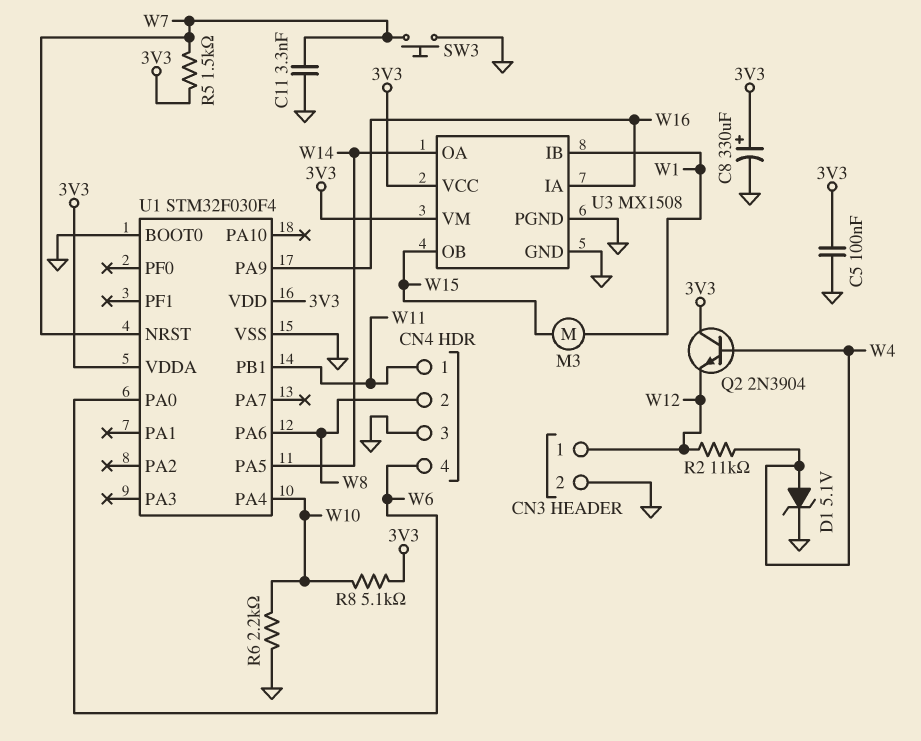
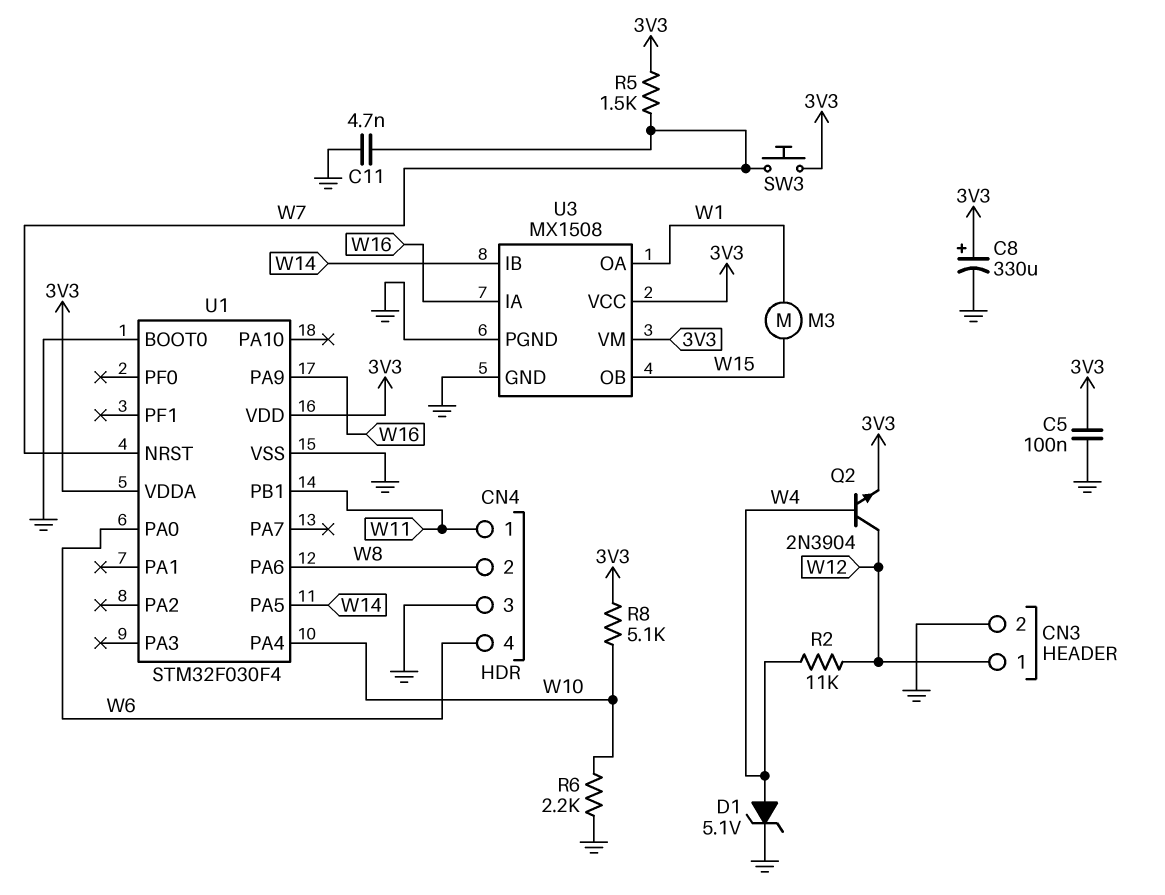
C11: 3.3nF (GND, W7) -> 4.7nF (GND, W7)
Q2: NPN 2N3904 (B W4, C 3V3, E W12) -> NPN 2N3904 (B W4, C W12, E 3V3)
SW3: button (GND, W7) -> button (3V3, W7)
U3 pin IB: W1 -> W14
U3 pin OA: W14 -> W1

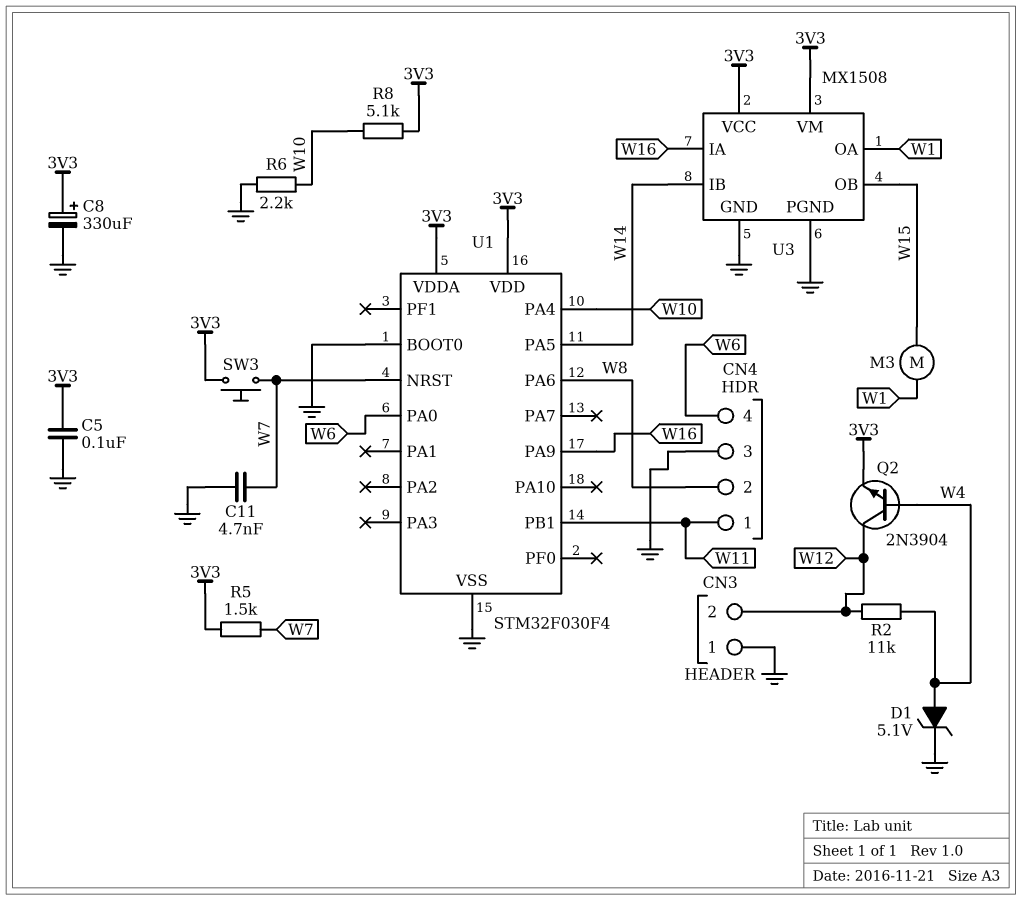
CN3 pin 1: W12 -> GND
CN3 pin 2: GND -> W12

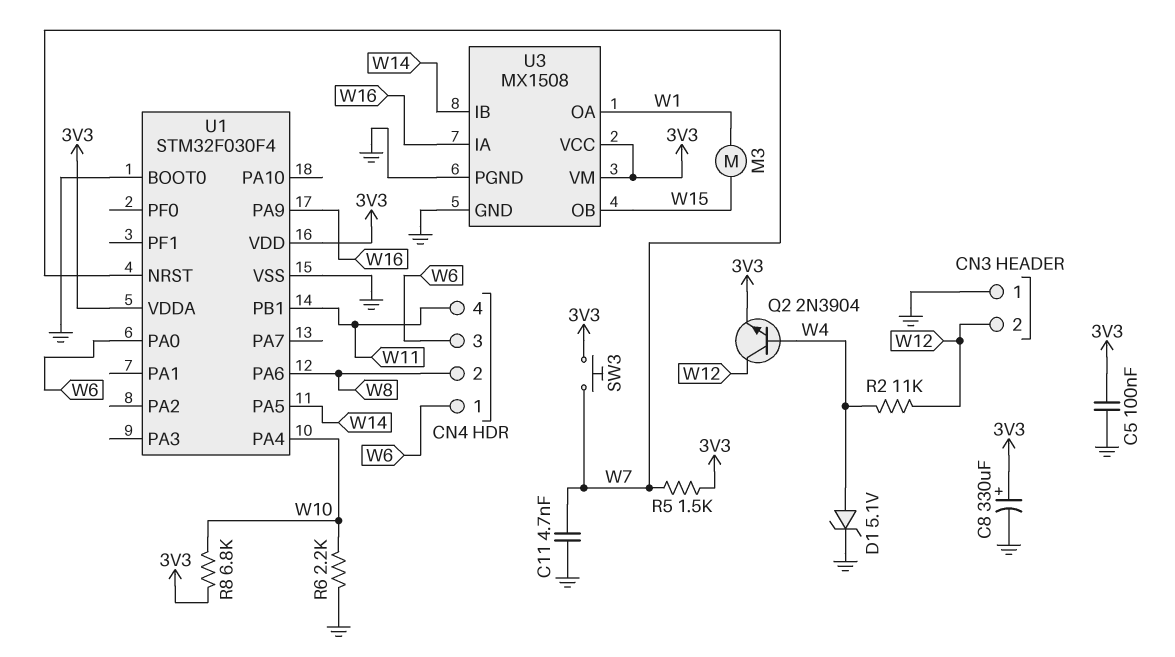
CN4 pin 1: W11 -> W6
CN4 pin 3: GND -> W6
CN4 pin 4: W6 -> W11
R8: 5.1k (3V3, W10) -> 6.8k (3V3, W10)

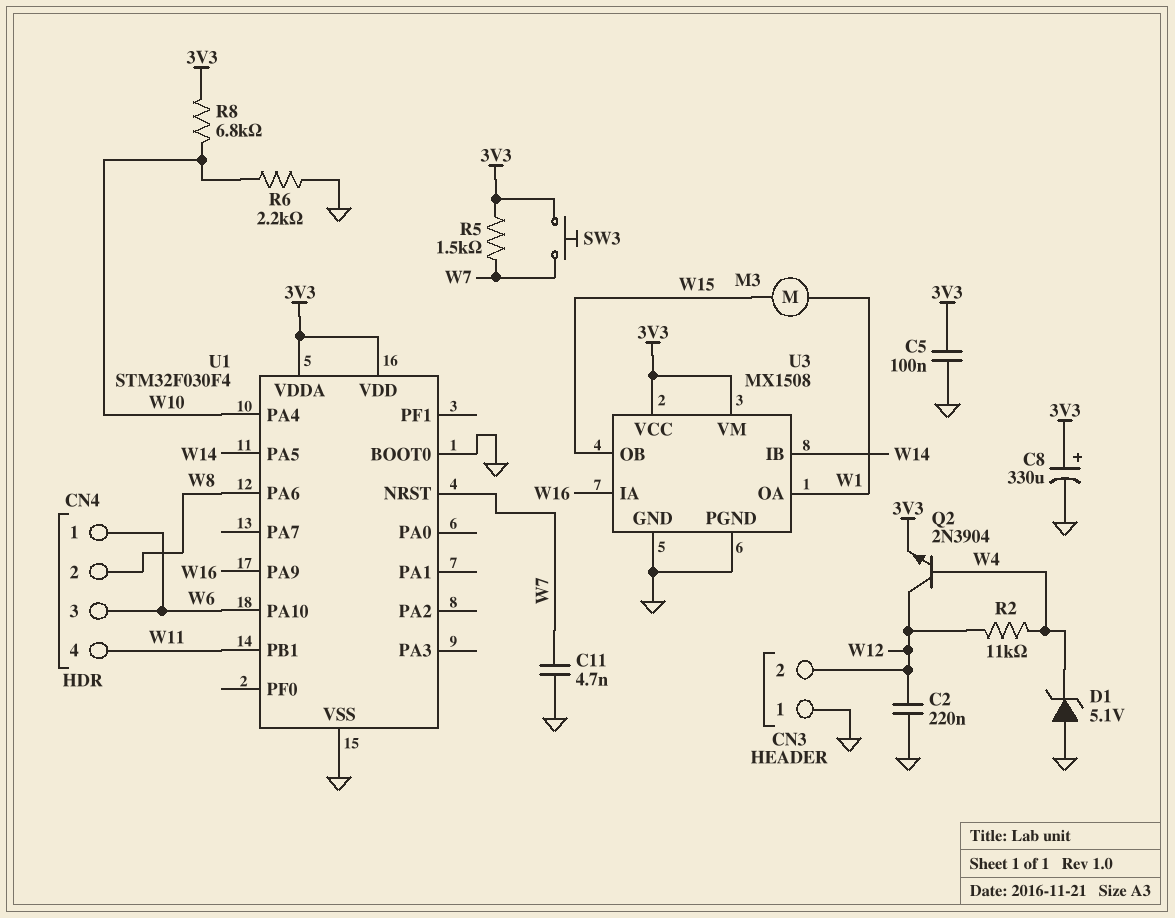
C2: none -> 220nF (GND, W12)
D1: zener 5.1V (A W4, K GND) -> zener 5.1V (A GND, K W4)
U1 pin PA0: W6 -> none
U1 pin PA10: none -> W6

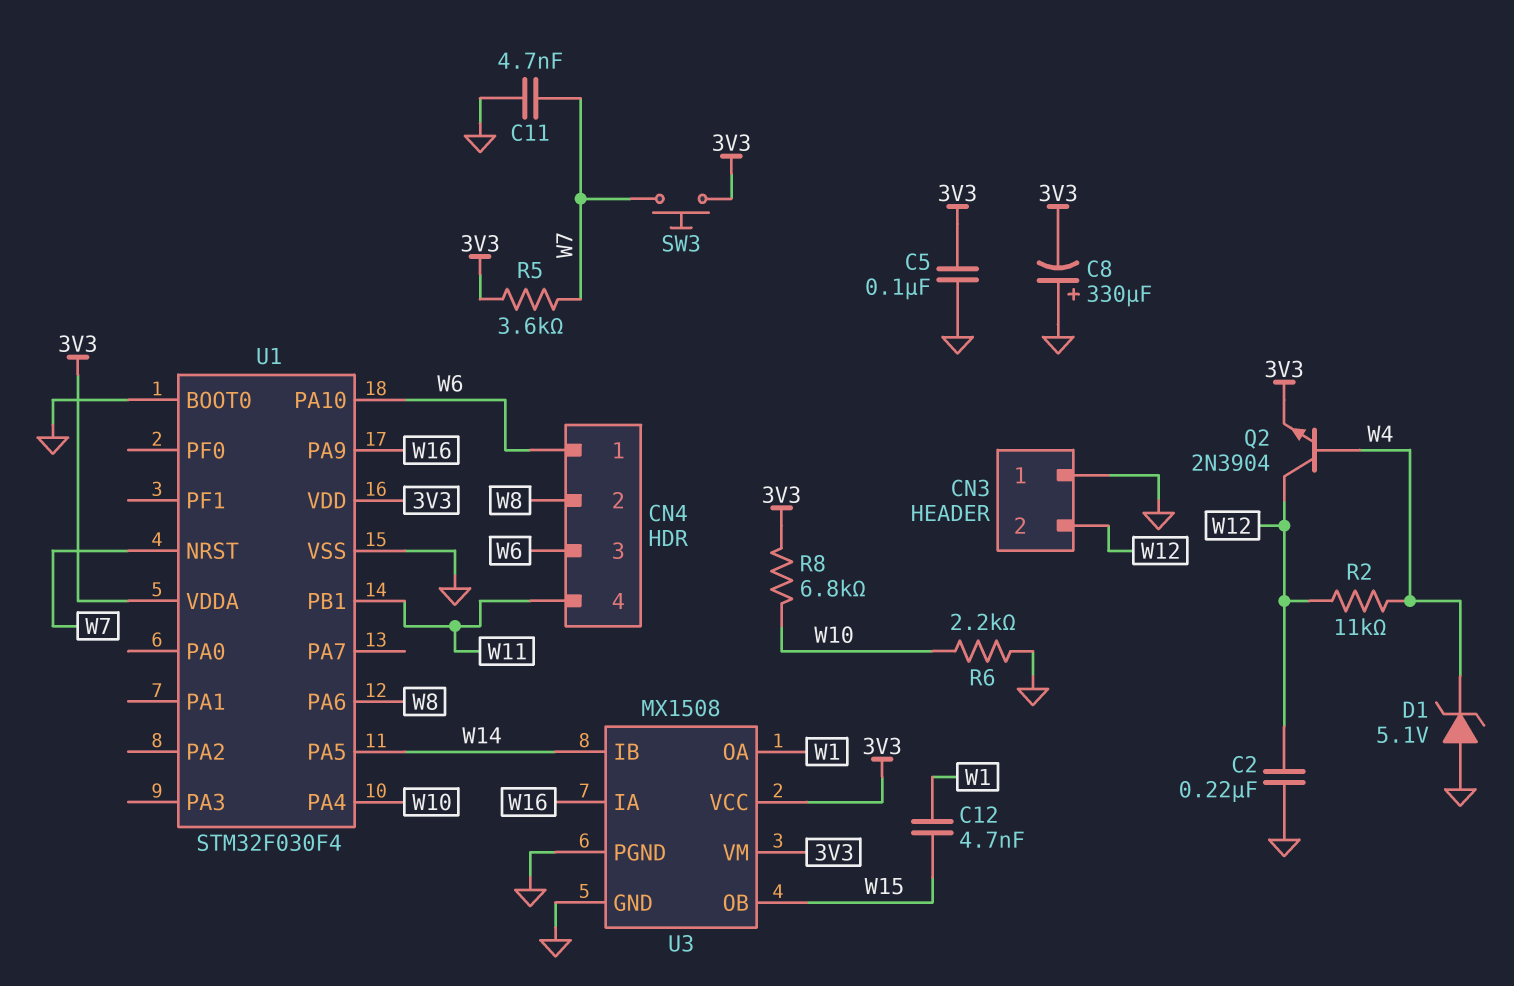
C8: 330uF (plus 3V3, minus GND) -> 330uF (plus GND, minus 3V3)
C12: none -> 4.7nF (W1, W15)
M3: motor (W1, W15) -> none
R5: 1.5k (3V3, W7) -> 3.6k (3V3, W7)

